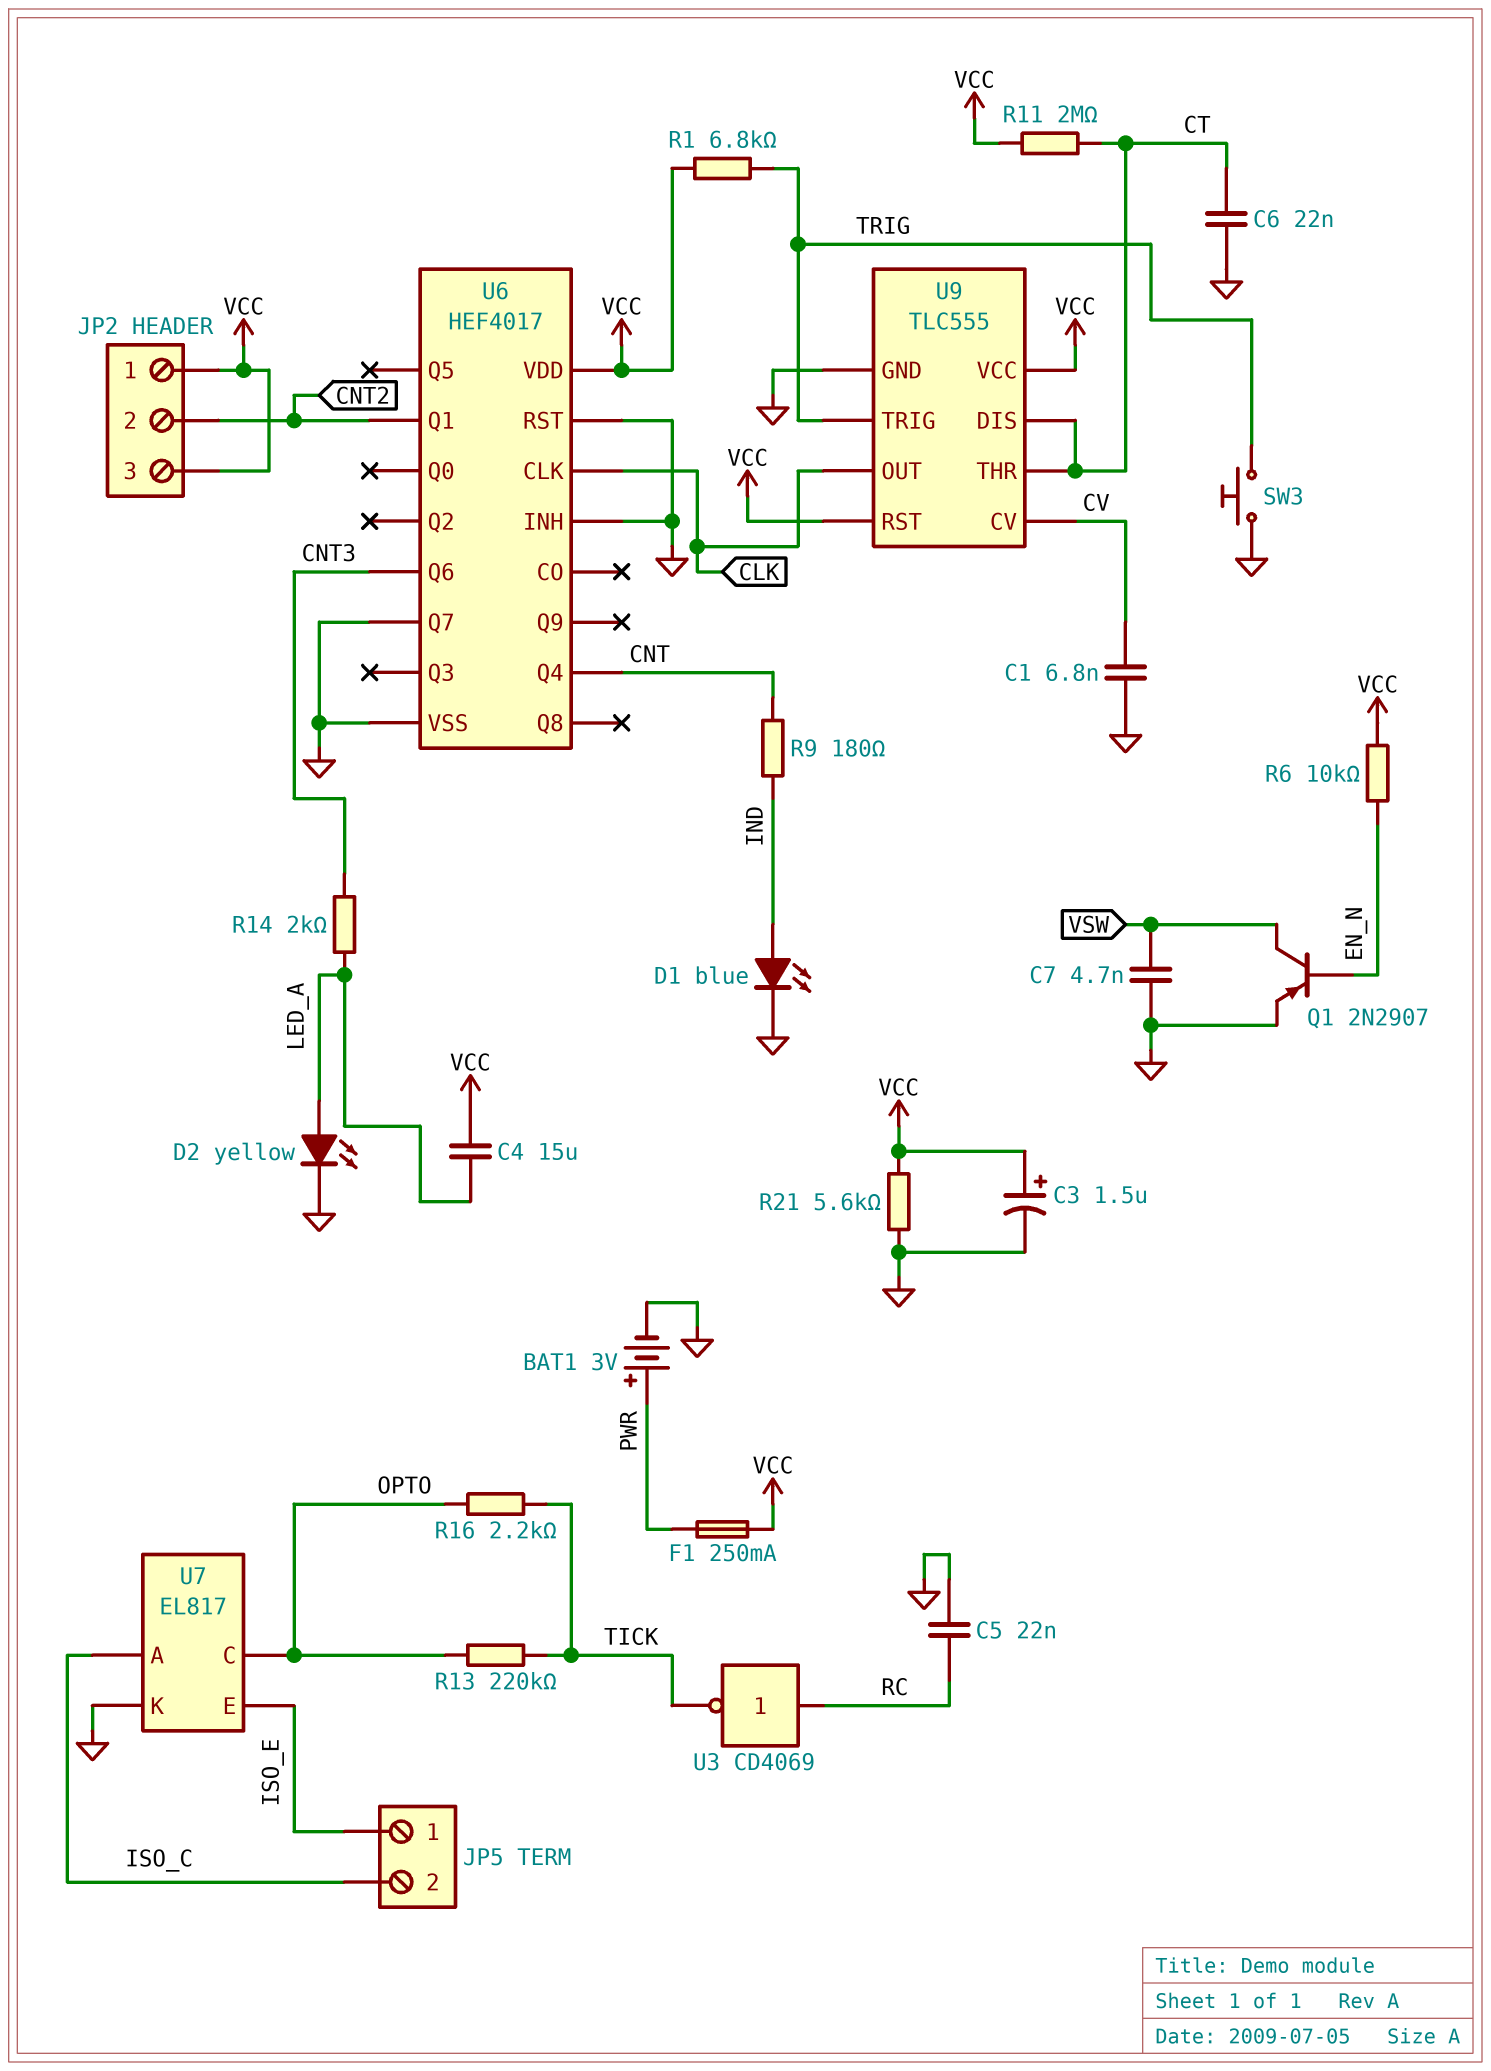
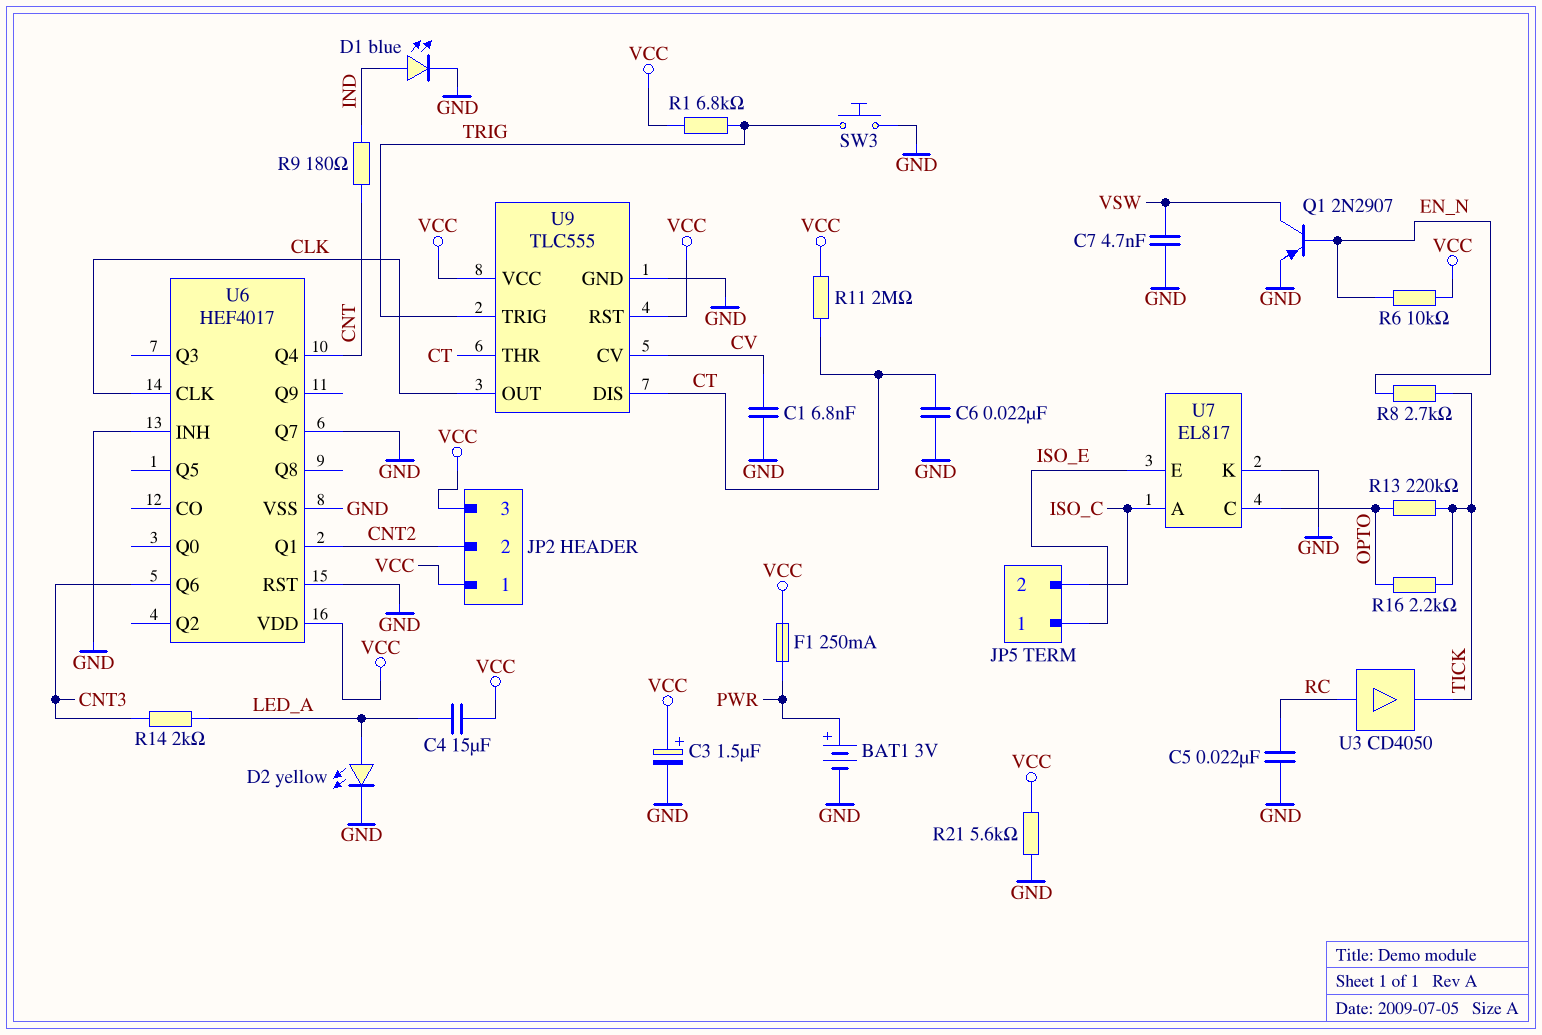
R8: none -> 2.7k (EN_N, TICK)
U3: NOT CD4069 (in RC, out TICK) -> buffer CD4050 (in RC, out TICK)

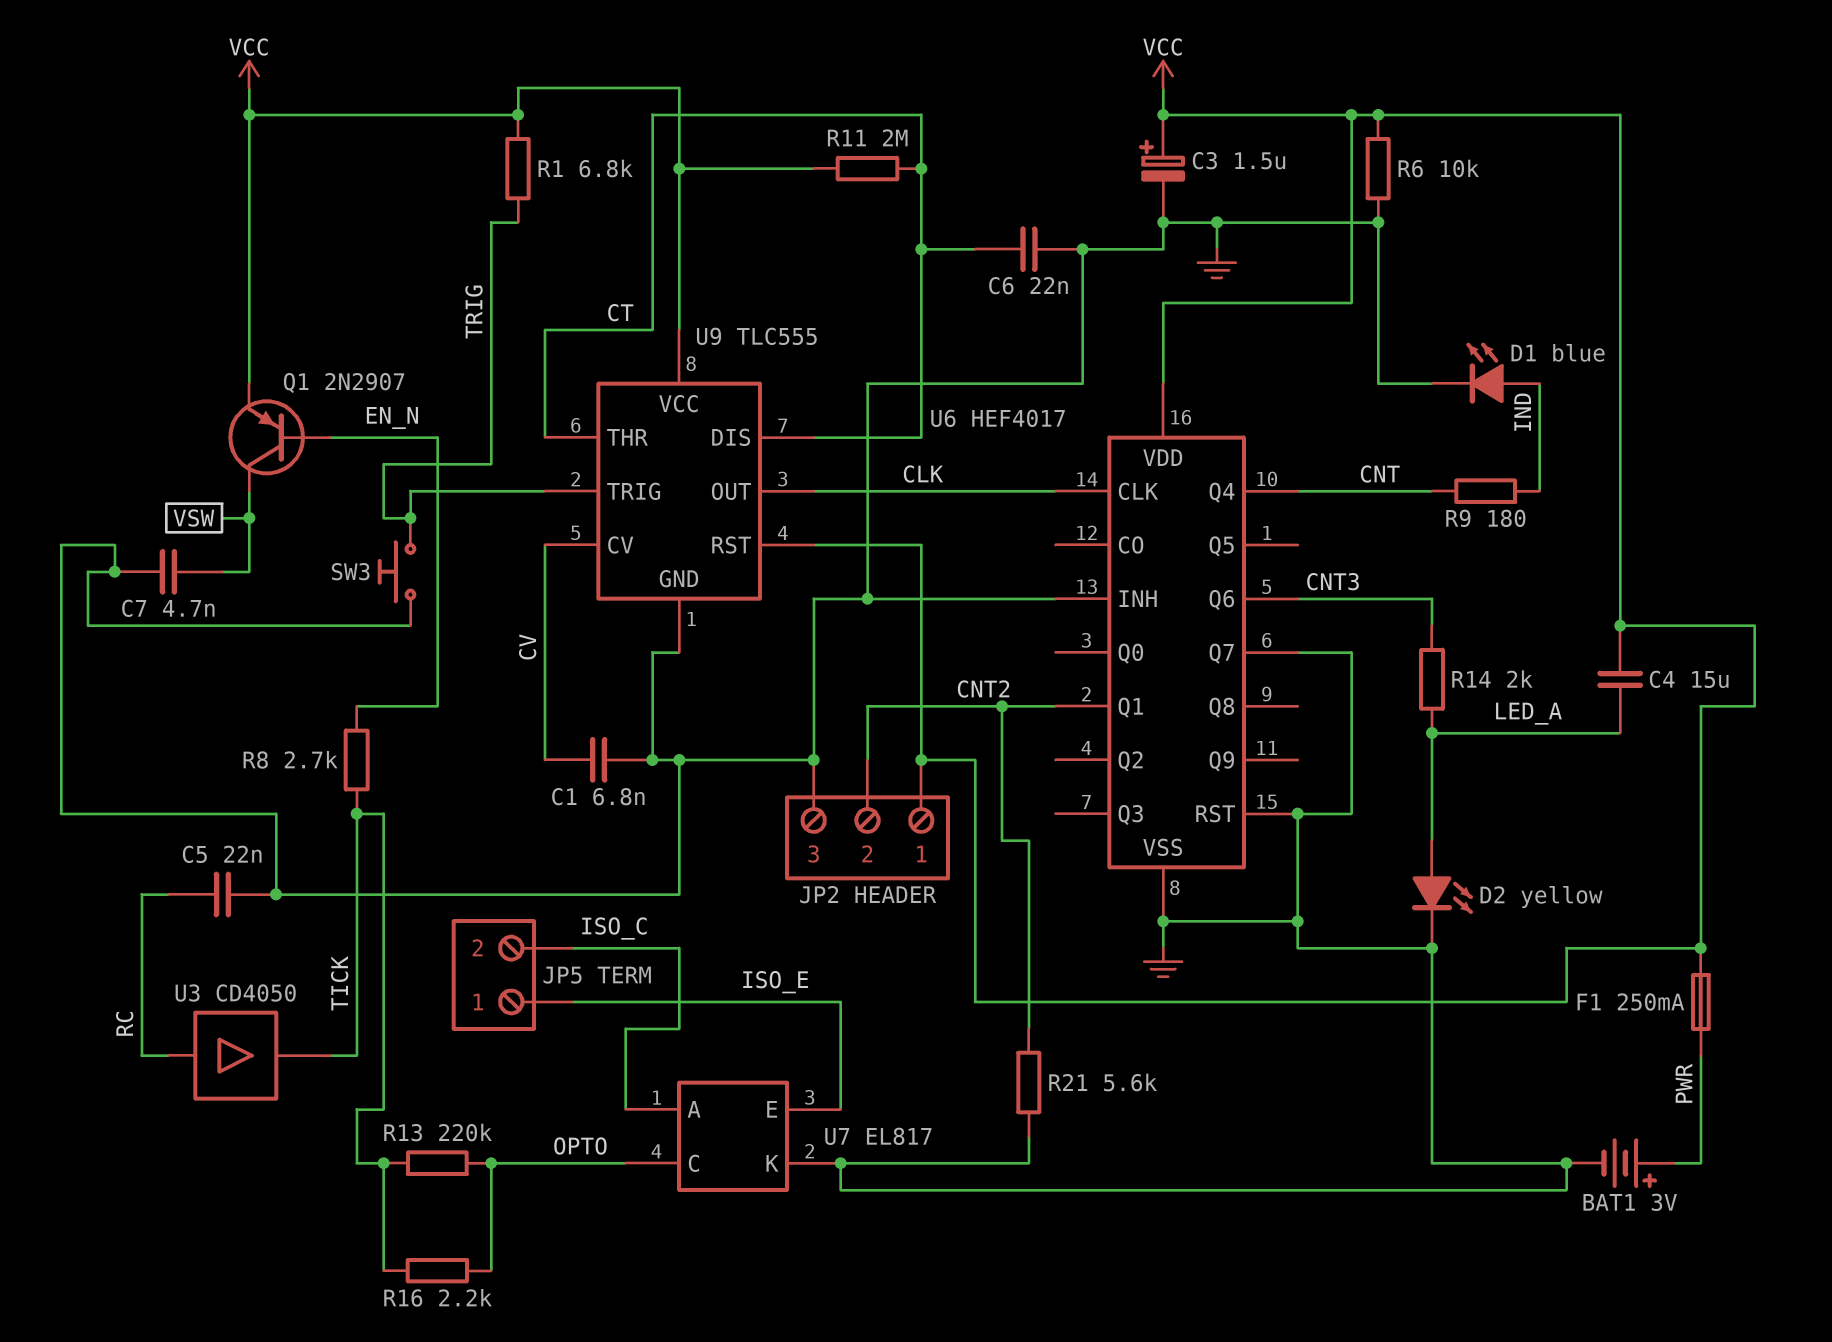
JP2 pin 3: VCC -> GND
Q1: PNP 2N2907 (B EN_N, C VSW, E GND) -> PNP 2N2907 (B EN_N, C VSW, E VCC)
R6: 10k (EN_N, VCC) -> 10k (GND, VCC)
R21: 5.6k (GND, VCC) -> 5.6k (CNT2, GND)

